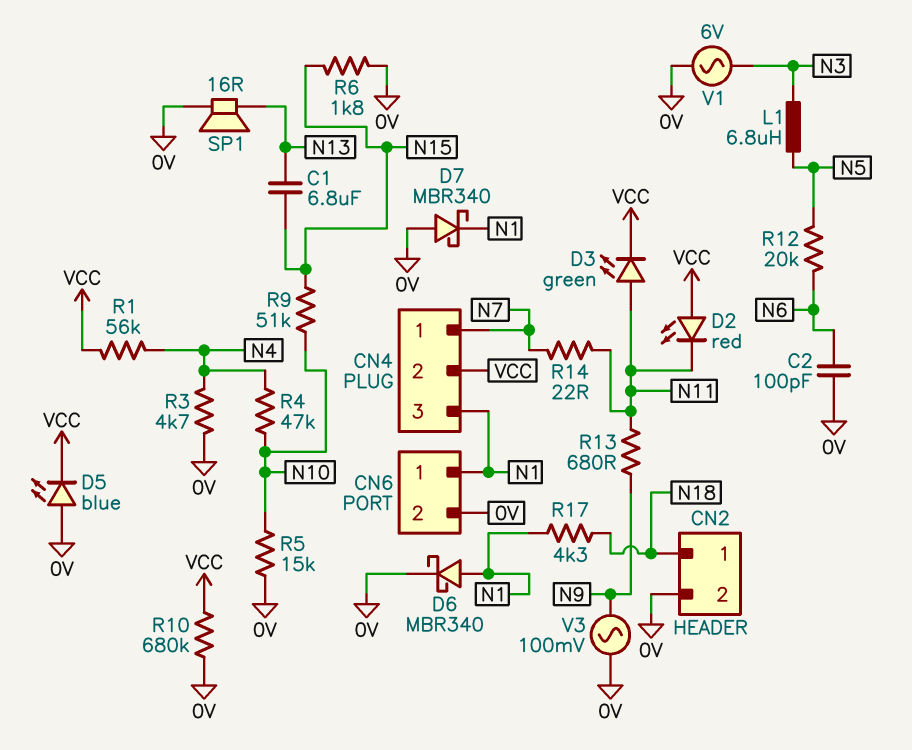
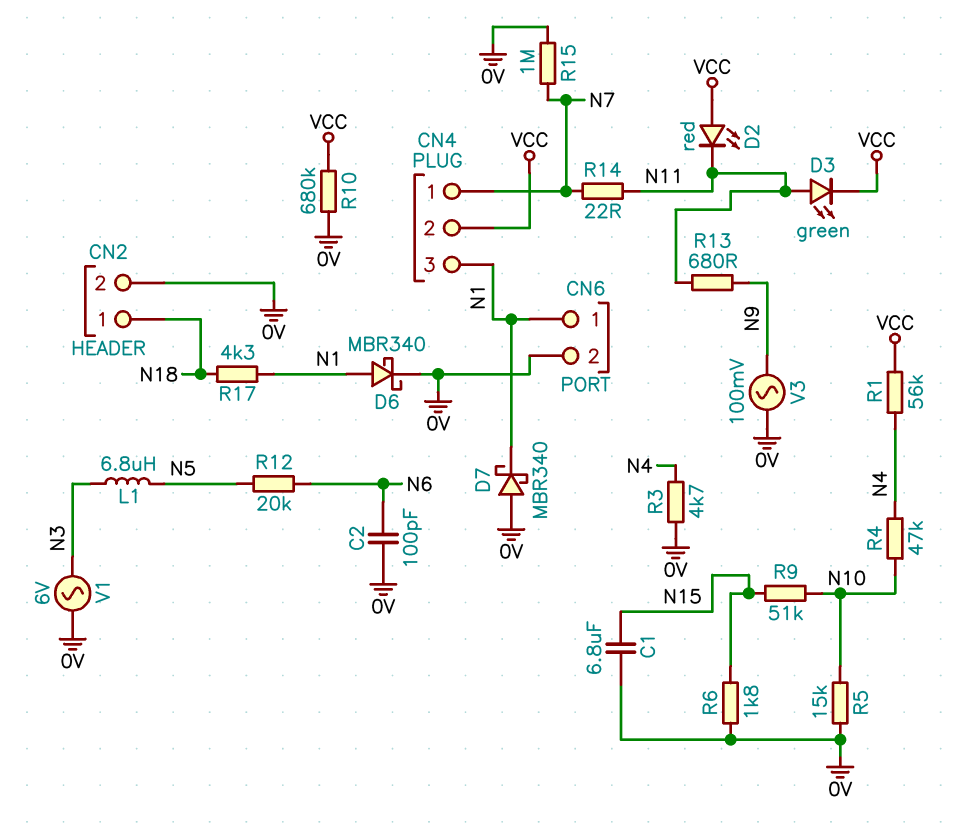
C1: 6.8uF (N13, N15) -> 6.8uF (0V, N15)
D5: LED blue (A 0V, K VCC) -> none
R15: none -> 1M (0V, N7)
SP1: speaker 16R (0V, N13) -> none

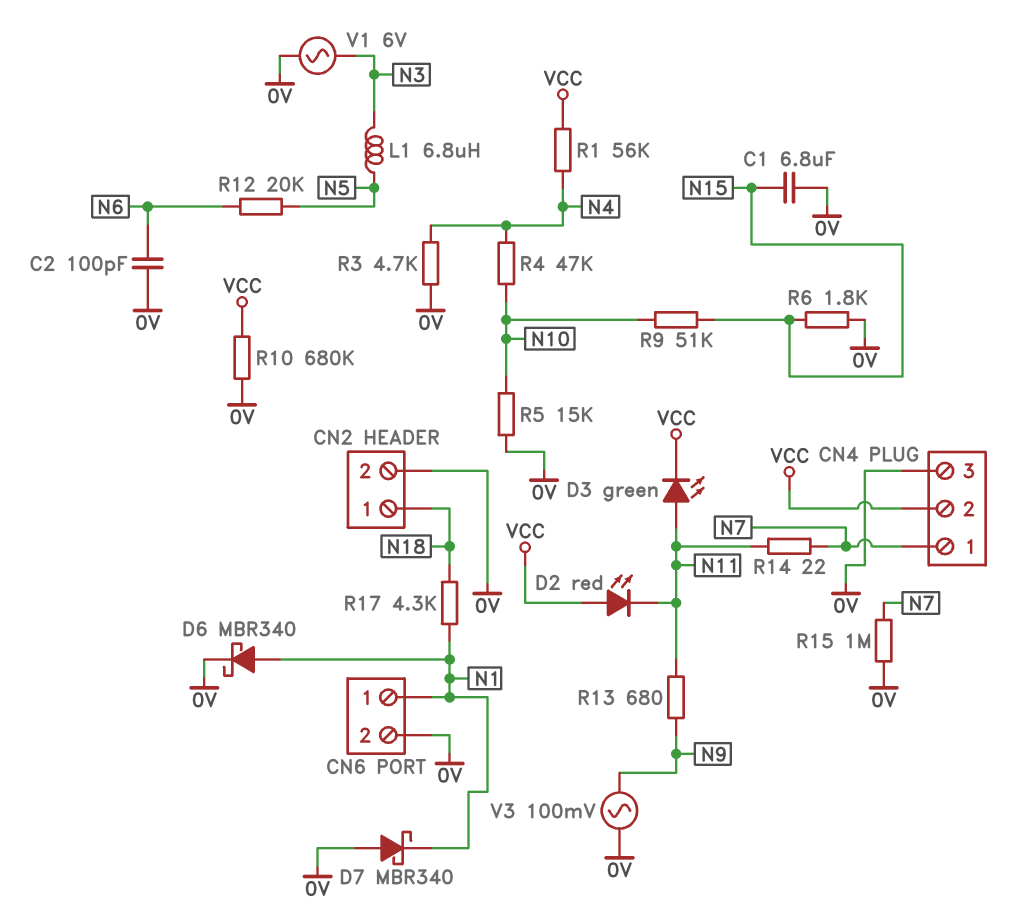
CN4 pin 3: N1 -> 0V

